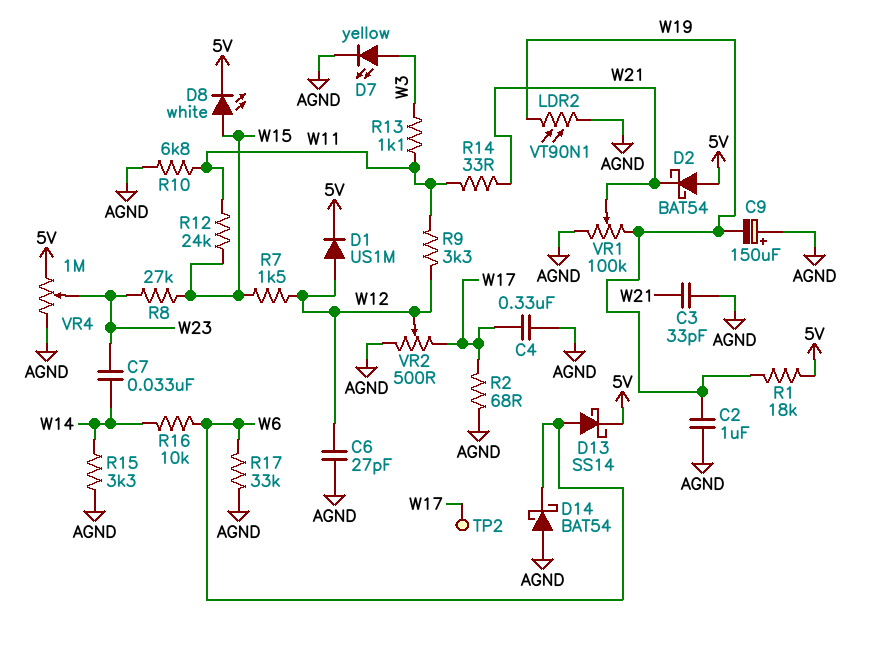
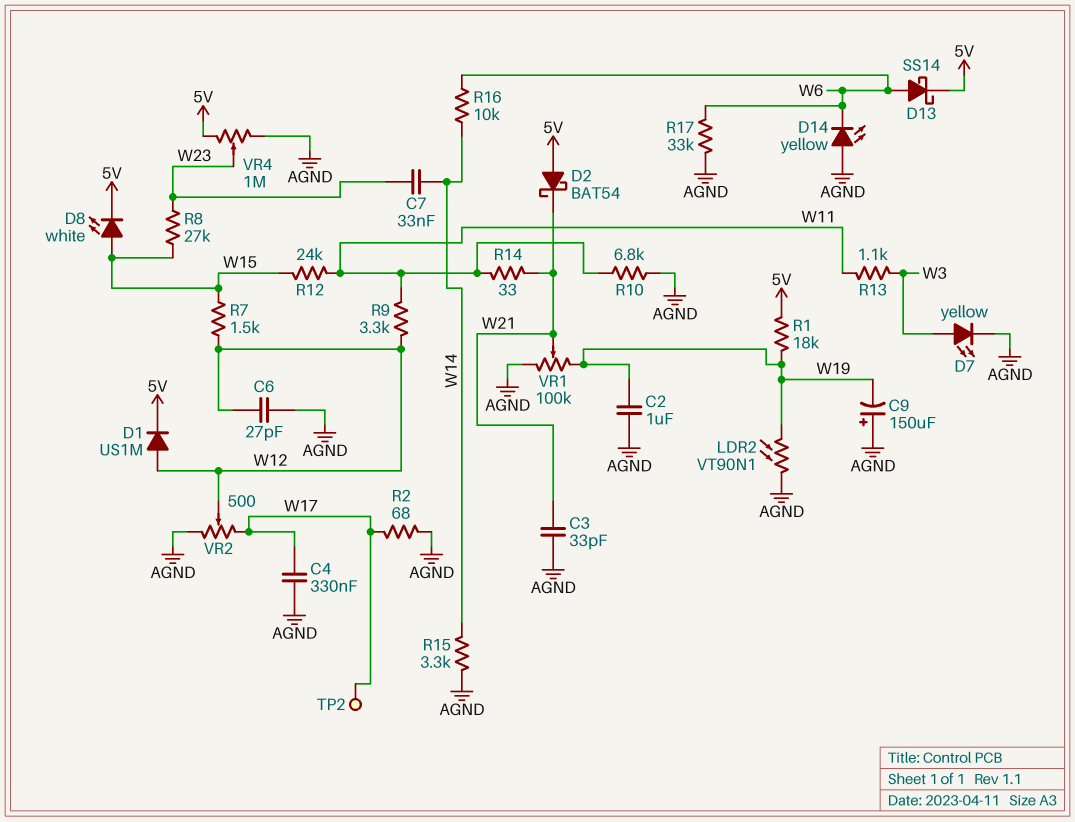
D14: schottky BAT54 (A AGND, K W6) -> LED yellow (A AGND, K W6)

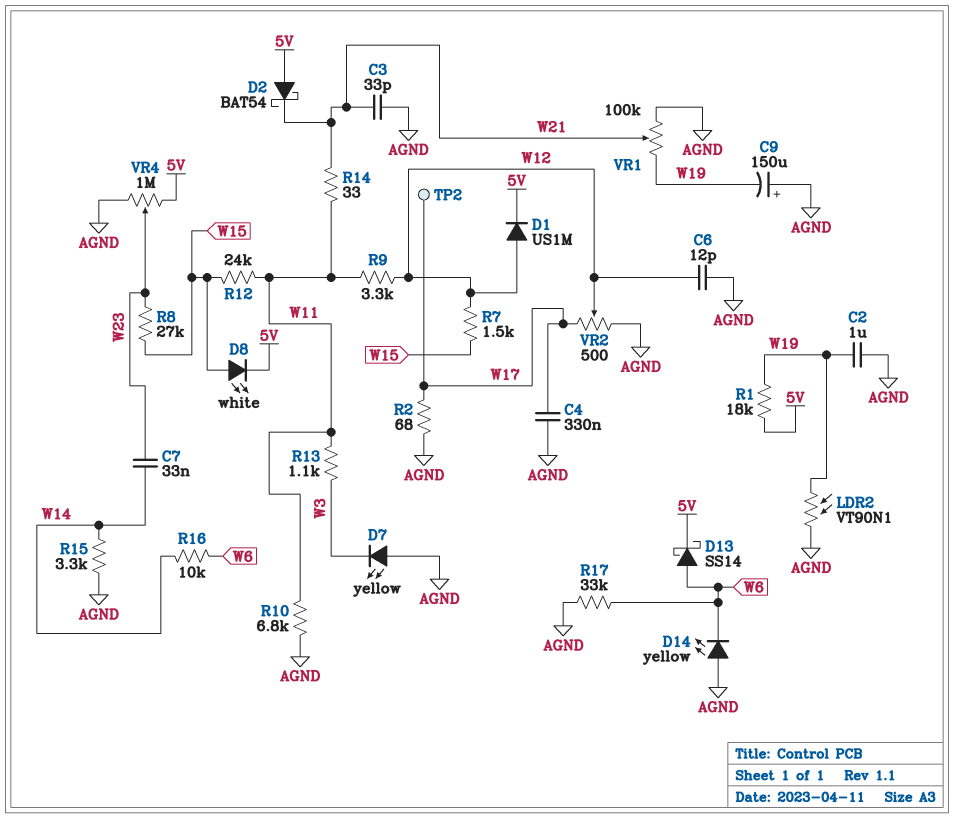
C6: 27pF (AGND, W12) -> 12pF (AGND, W12)
D7: LED yellow (A W3, K AGND) -> LED yellow (A AGND, K W3)

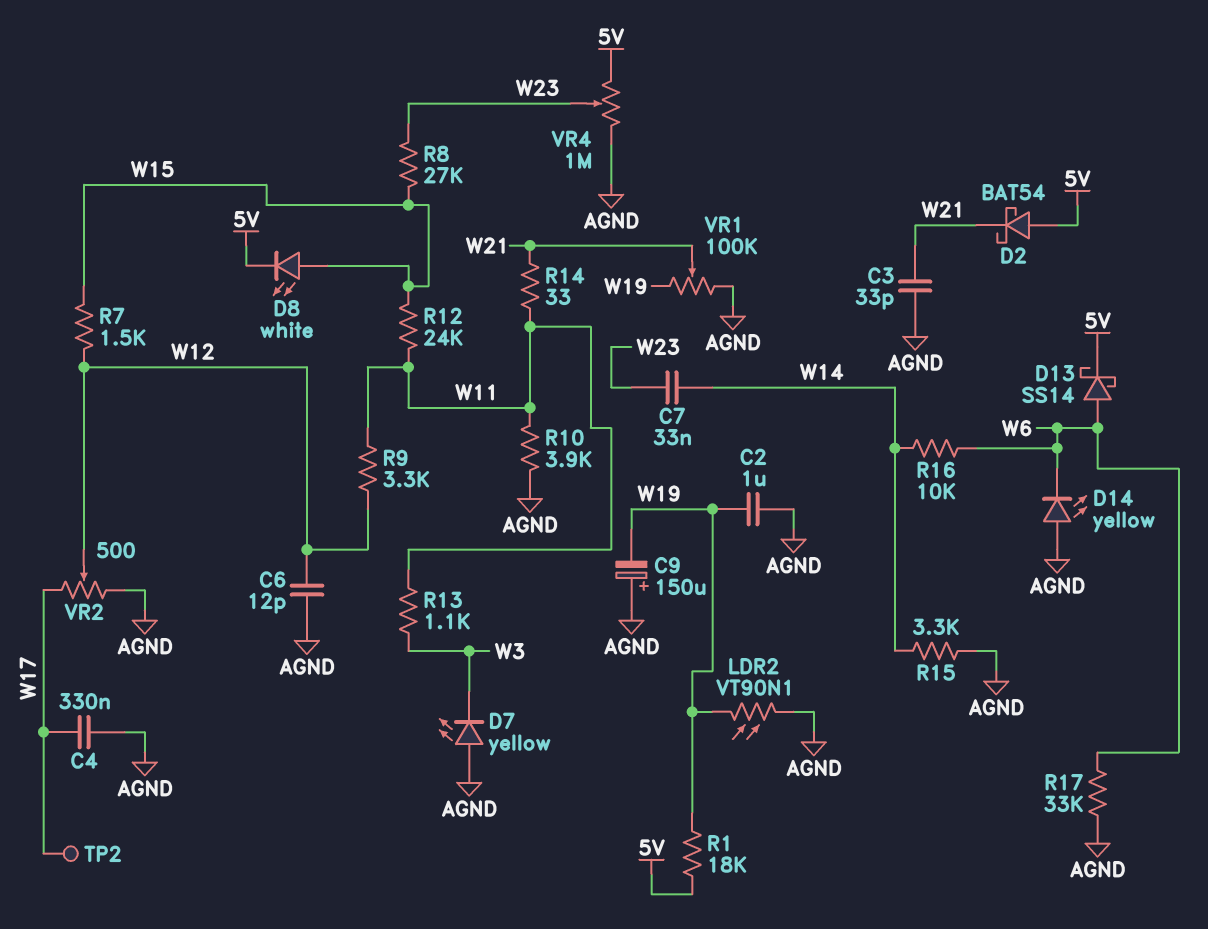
D1: diode US1M (A W12, K 5V) -> none
R2: 68 (AGND, W17) -> none
R10: 6.8k (AGND, W11) -> 3.9k (AGND, W11)

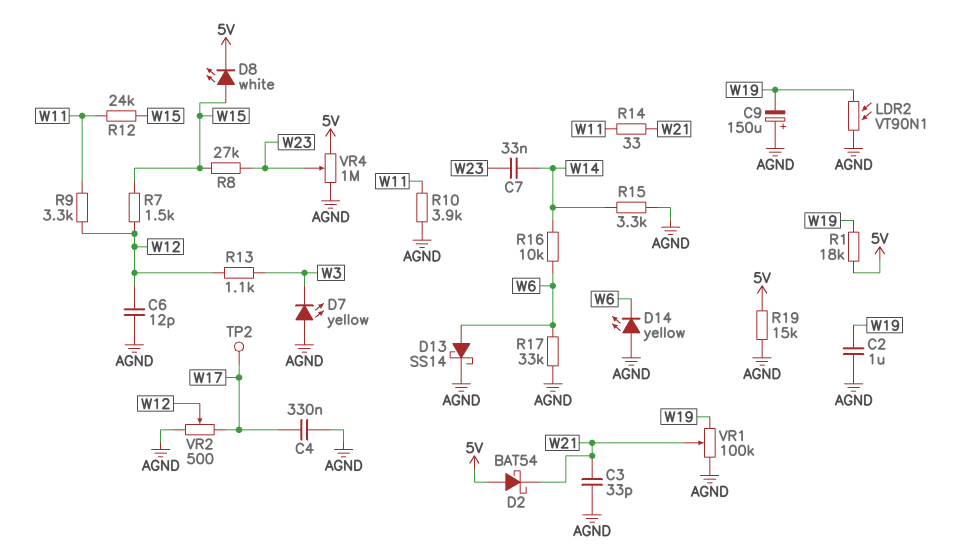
D13: schottky SS14 (A W6, K 5V) -> schottky SS14 (A W6, K AGND)
R13: 1.1k (W3, W11) -> 1.1k (W3, W12)
R19: none -> 15k (5V, AGND)

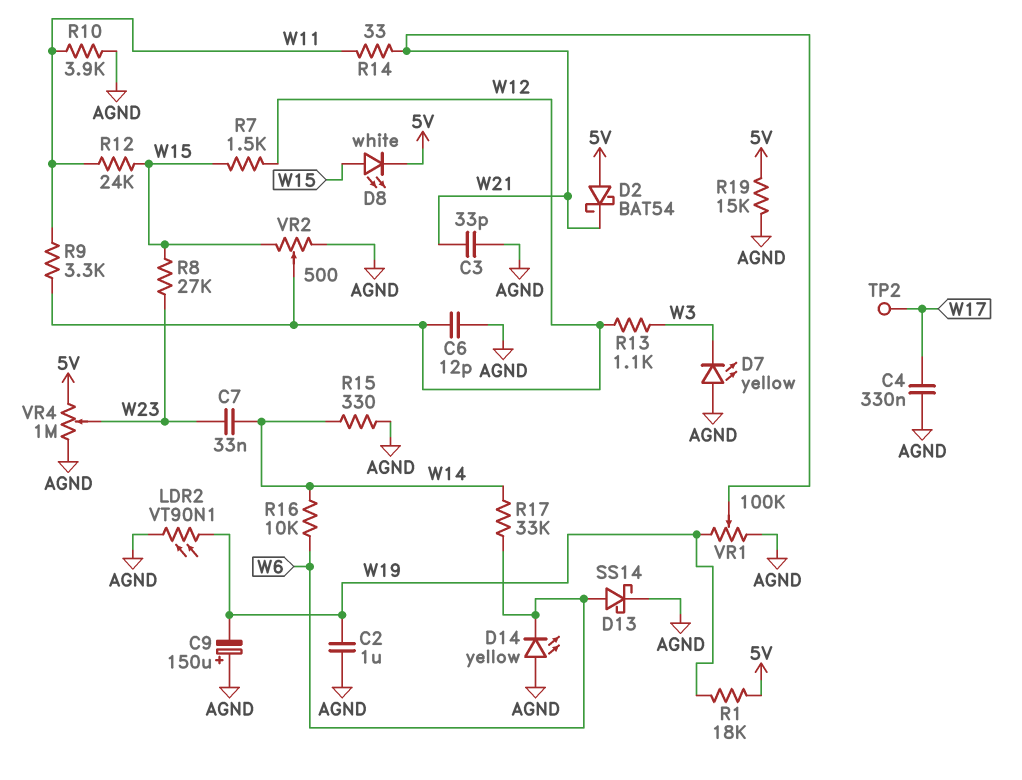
R15: 3.3k (AGND, W14) -> 330 (AGND, W14)
R17: 33k (AGND, W6) -> 33k (W6, W14)
VR2: 500 (AGND, W17, wiper W12) -> 500 (AGND, W15, wiper W12)

